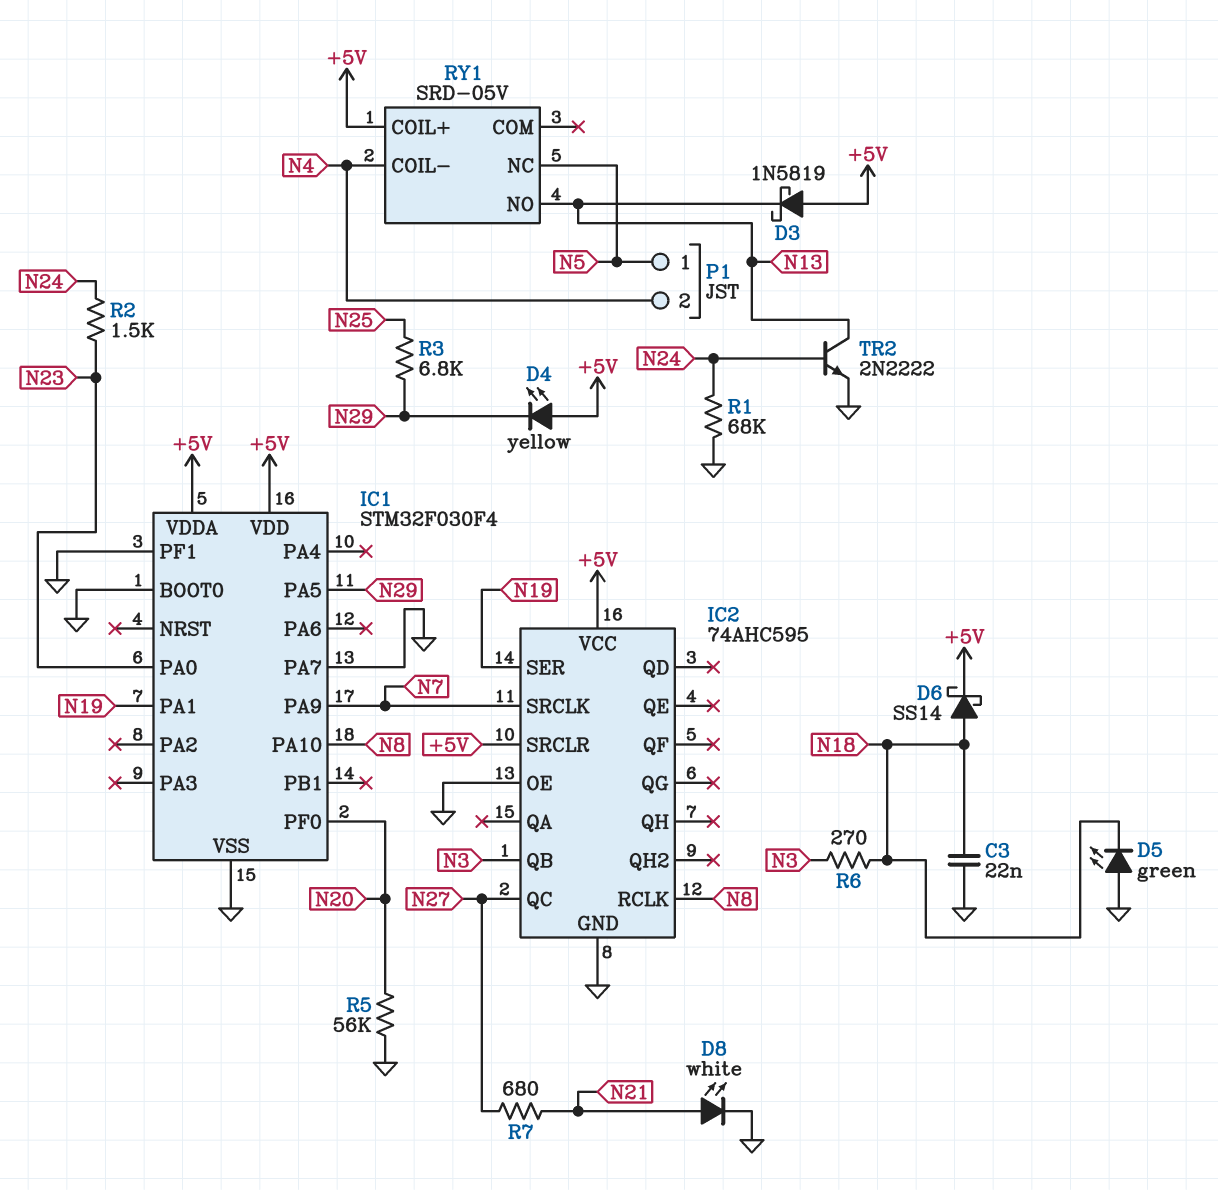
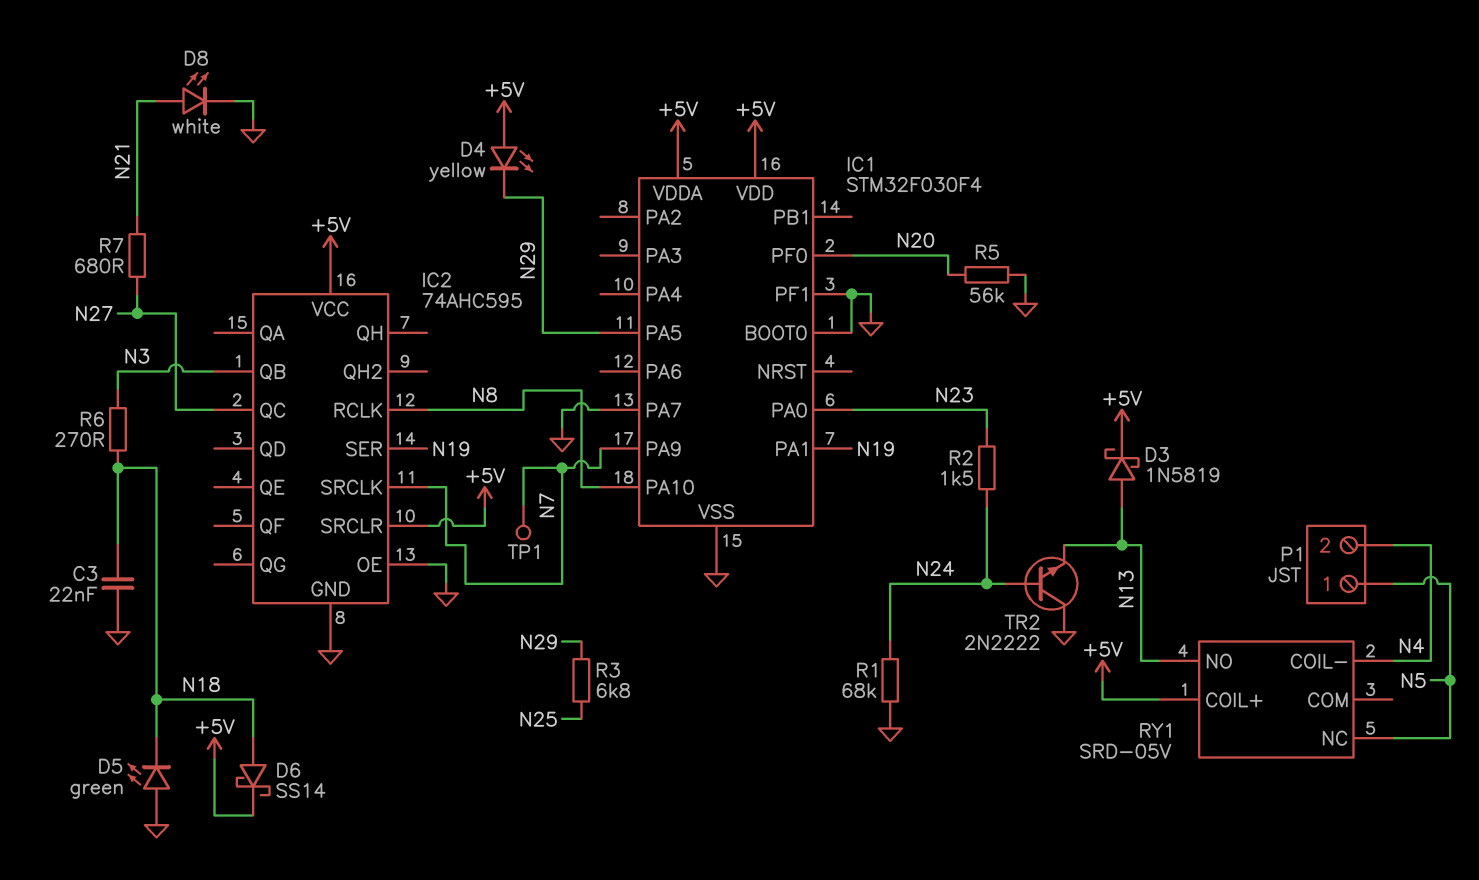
D3: schottky 1N5819 (A +5V, K N13) -> schottky 1N5819 (A N13, K +5V)
TP1: none -> test point (N7)
TR2: NPN 2N2222 (B N24, C N13, E GND) -> NPN 2N2222 (B N24, C GND, E N13)

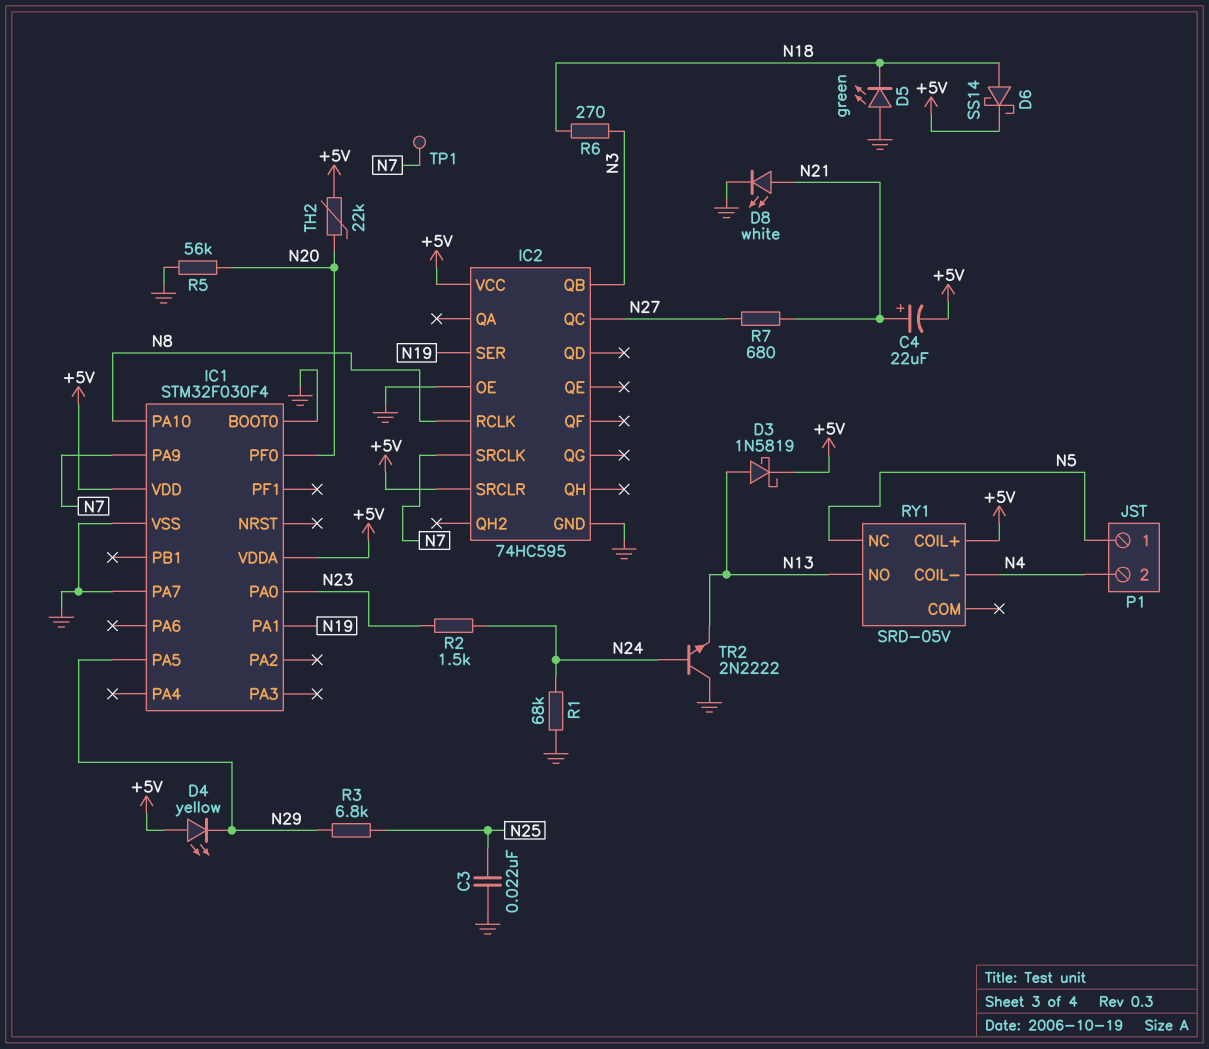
C3: 22nF (GND, N18) -> 22nF (GND, N25)
C4: none -> 22uF (plus N21, minus +5V)
IC1 pin PF1: GND -> none
IC2: 74AHC595 -> 74HC595
TH2: none -> 22k (+5V, N20)

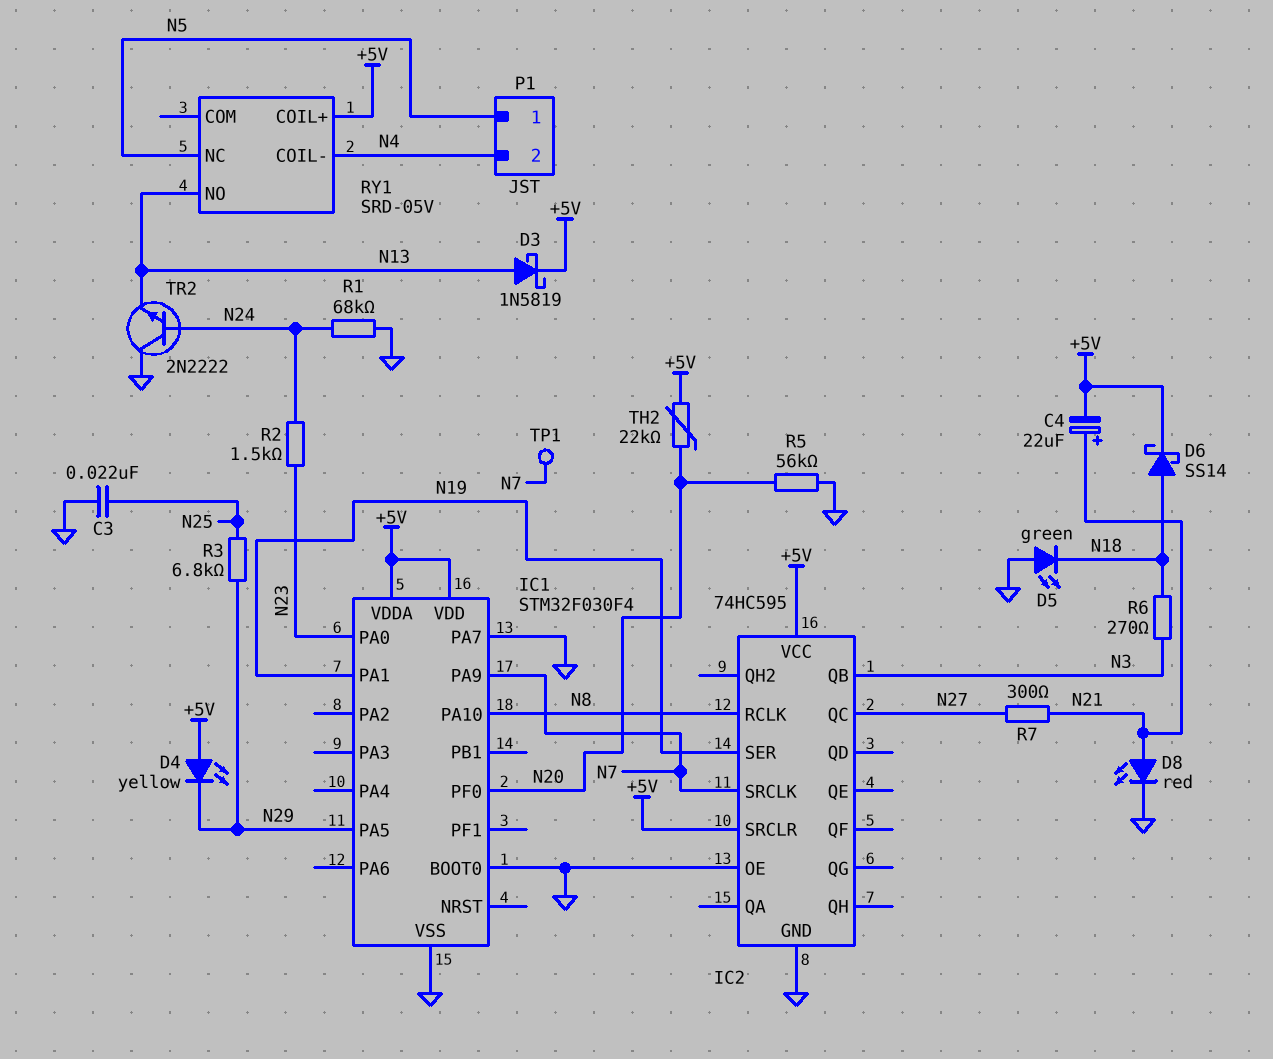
D8: LED white (A N21, K GND) -> LED red (A N21, K GND)
R7: 680 (N21, N27) -> 300 (N21, N27)

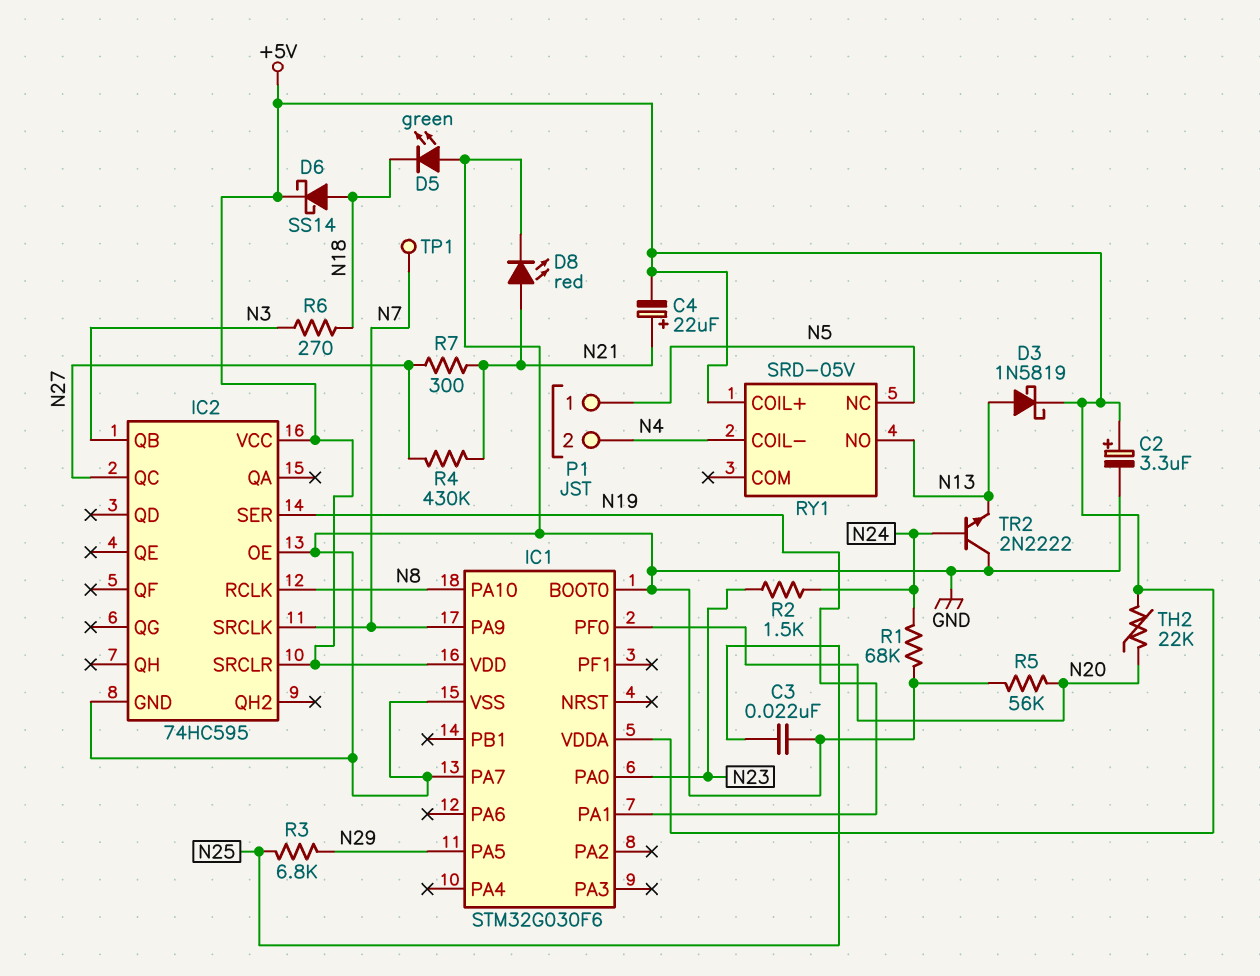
C2: none -> 3.3uF (plus +5V, minus GND)
D4: LED yellow (A +5V, K N29) -> none
IC1: STM32F030F4 -> STM32G030F6
R4: none -> 430k (N21, N27)

